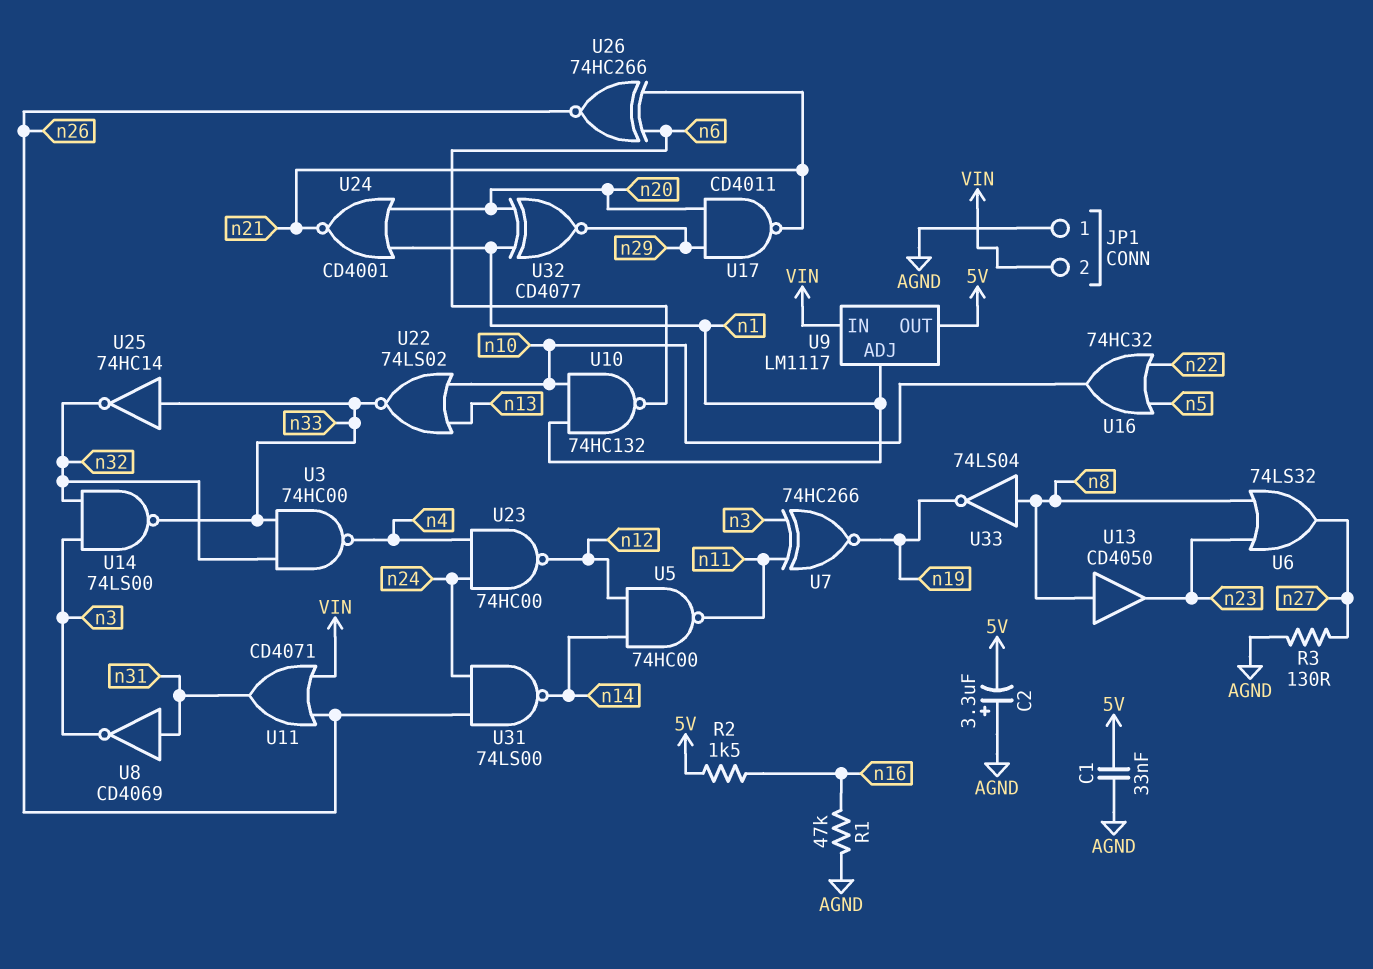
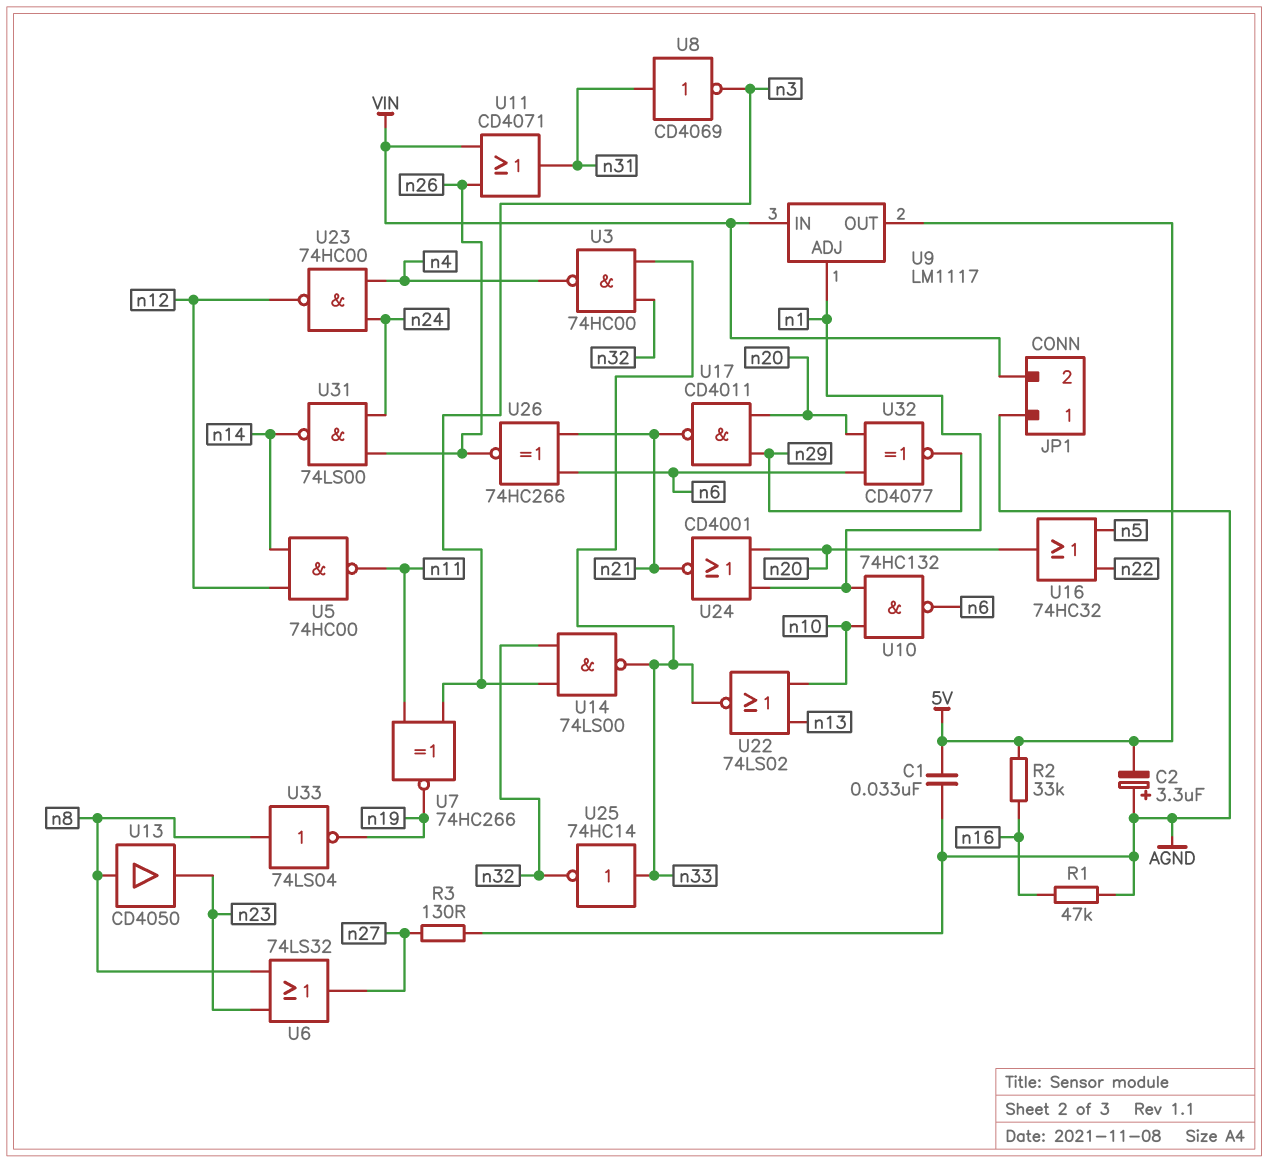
R2: 1.5k (5V, n16) -> 33k (5V, n16)
U16: OR 74HC32 (in n5, in n22, out n10) -> OR 74HC32 (in n5, in n22, out n20)
U32: XNOR CD4077 (in n1, in n20, out n29) -> XNOR CD4077 (in n6, in n20, out n29)

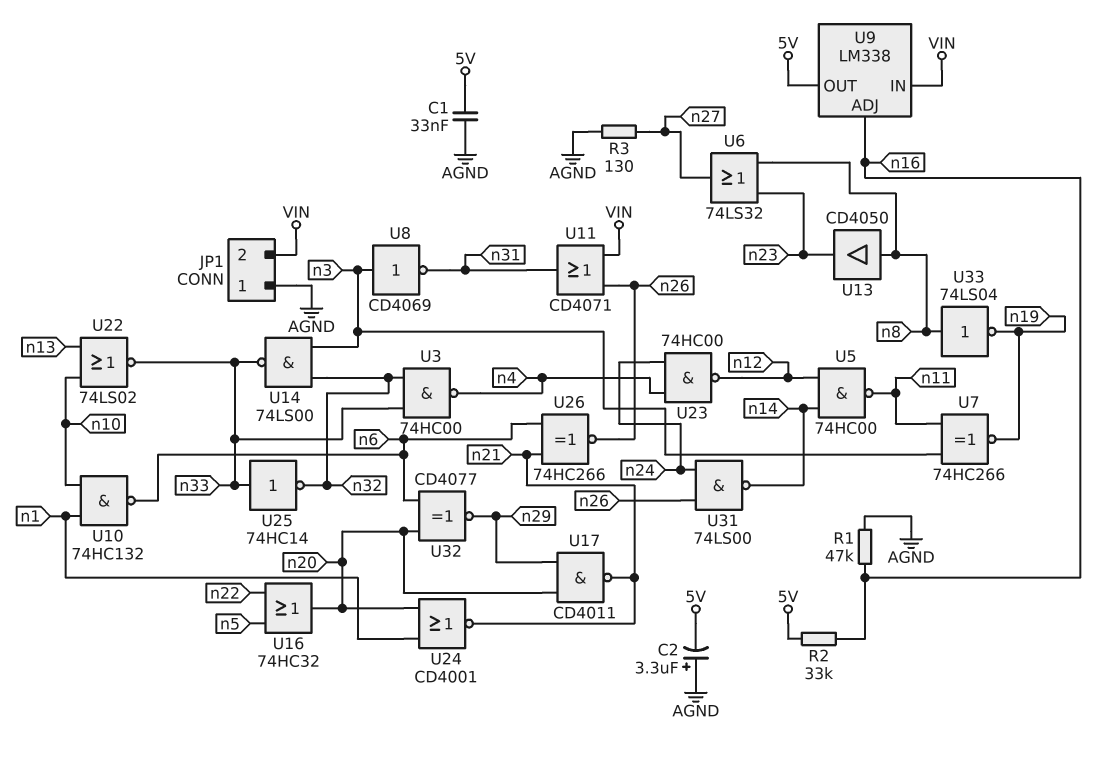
U8: NOT CD4069 (in n31, out n3) -> NOT CD4069 (in n3, out n31)
U9: LM1117 -> LM338
U9 pin ADJ: n1 -> n16

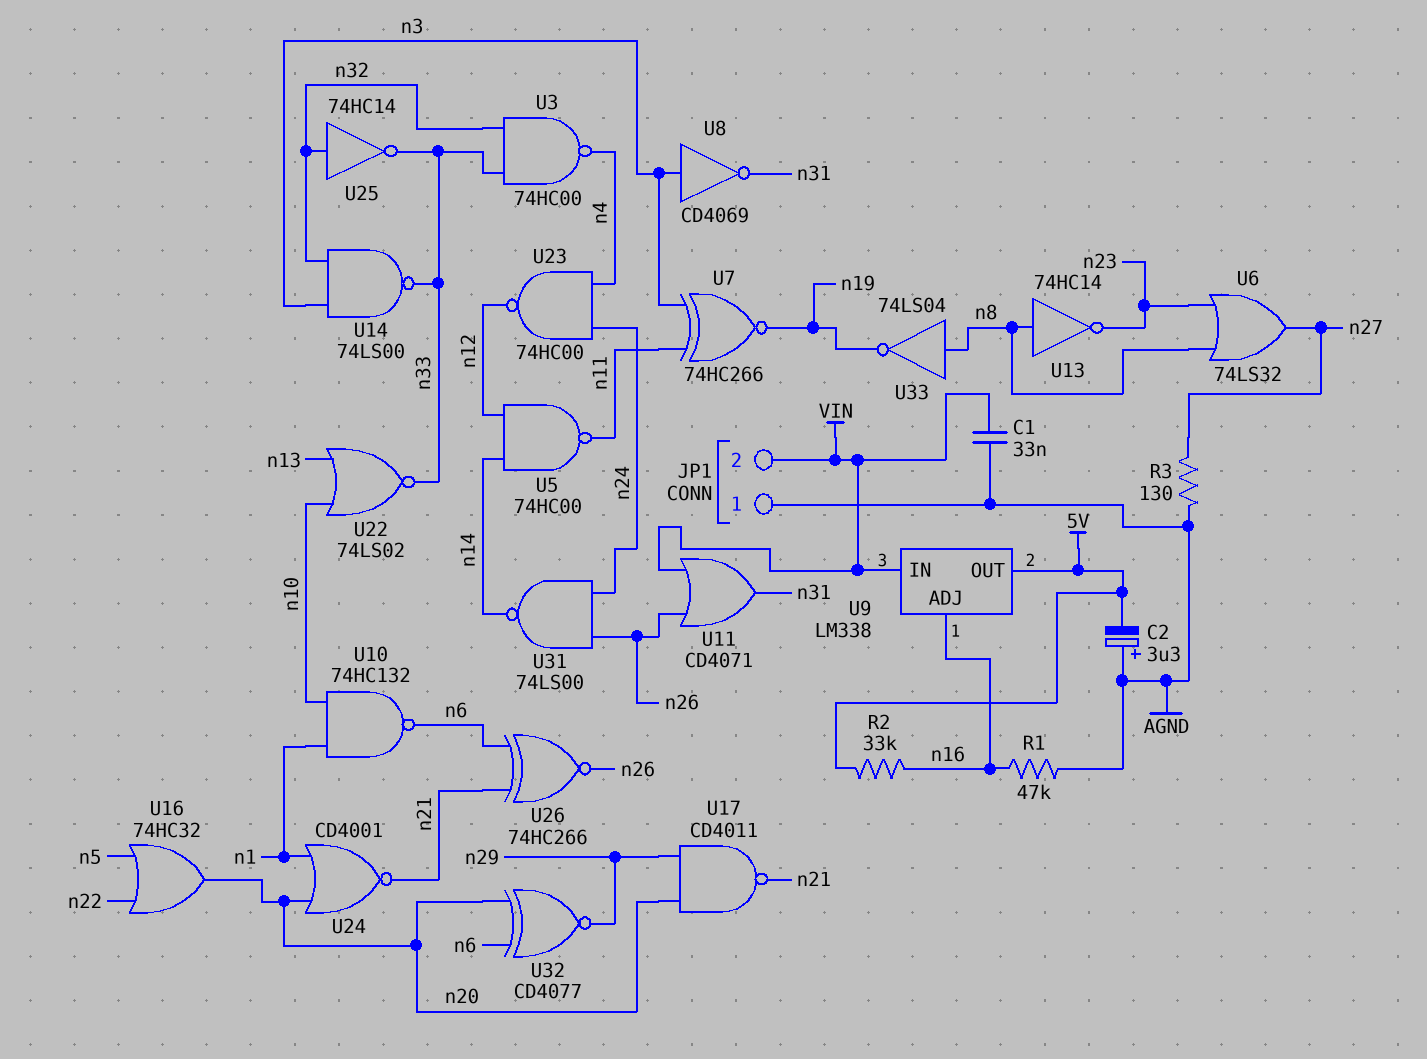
C1: 33nF (5V, AGND) -> 33nF (AGND, VIN)
U13: buffer CD4050 (in n8, out n23) -> NOT 74HC14 (in n8, out n23)
U25: NOT 74HC14 (in n33, out n32) -> NOT 74HC14 (in n32, out n33)

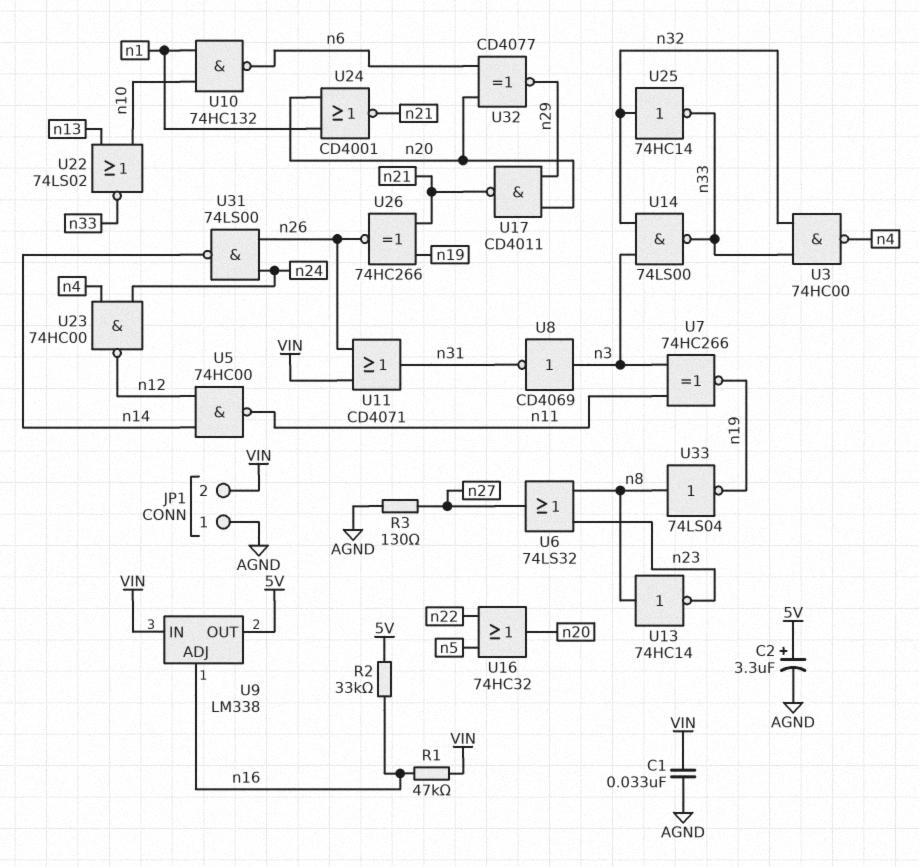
C2: 3.3uF (plus AGND, minus 5V) -> 3.3uF (plus 5V, minus AGND)
R1: 47k (AGND, n16) -> 47k (VIN, n16)
U26: XNOR 74HC266 (in n6, in n21, out n26) -> XNOR 74HC266 (in n19, in n21, out n26)

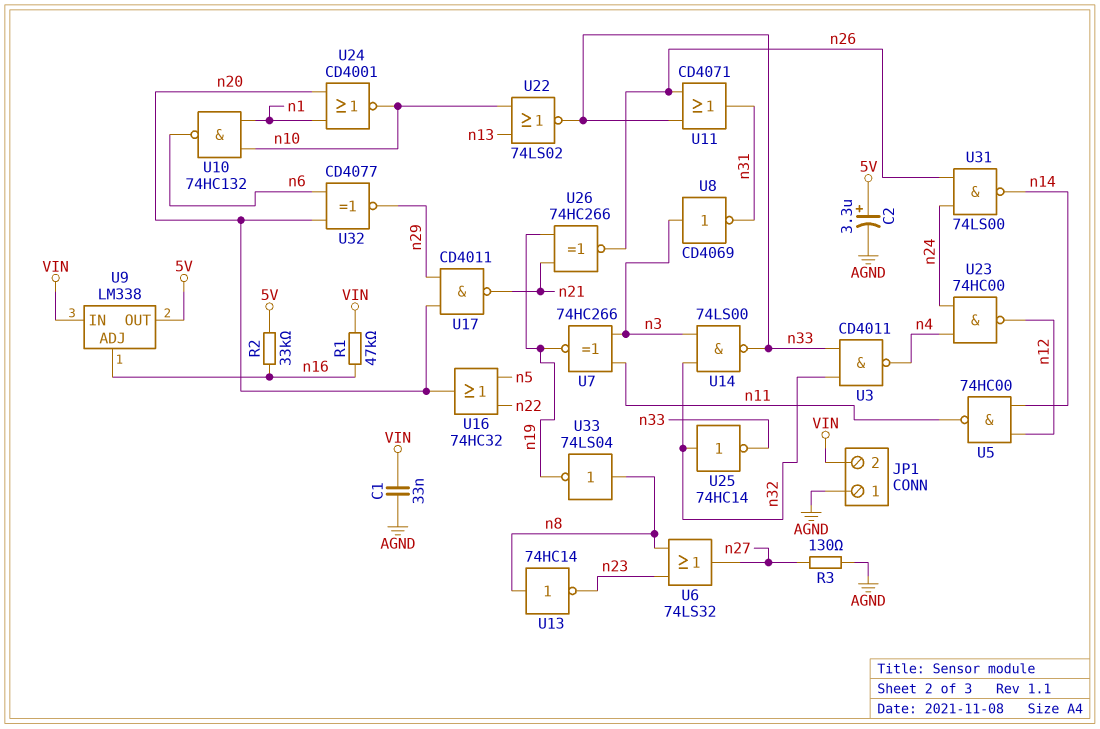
U3: NAND 74HC00 (in n32, in n33, out n4) -> NAND CD4011 (in n32, in n33, out n4)
U11: OR CD4071 (in VIN, in n26, out n31) -> OR CD4071 (in n26, in n33, out n31)
U24: NOR CD4001 (in n1, in n20, out n21) -> NOR CD4001 (in n1, in n20, out n10)

